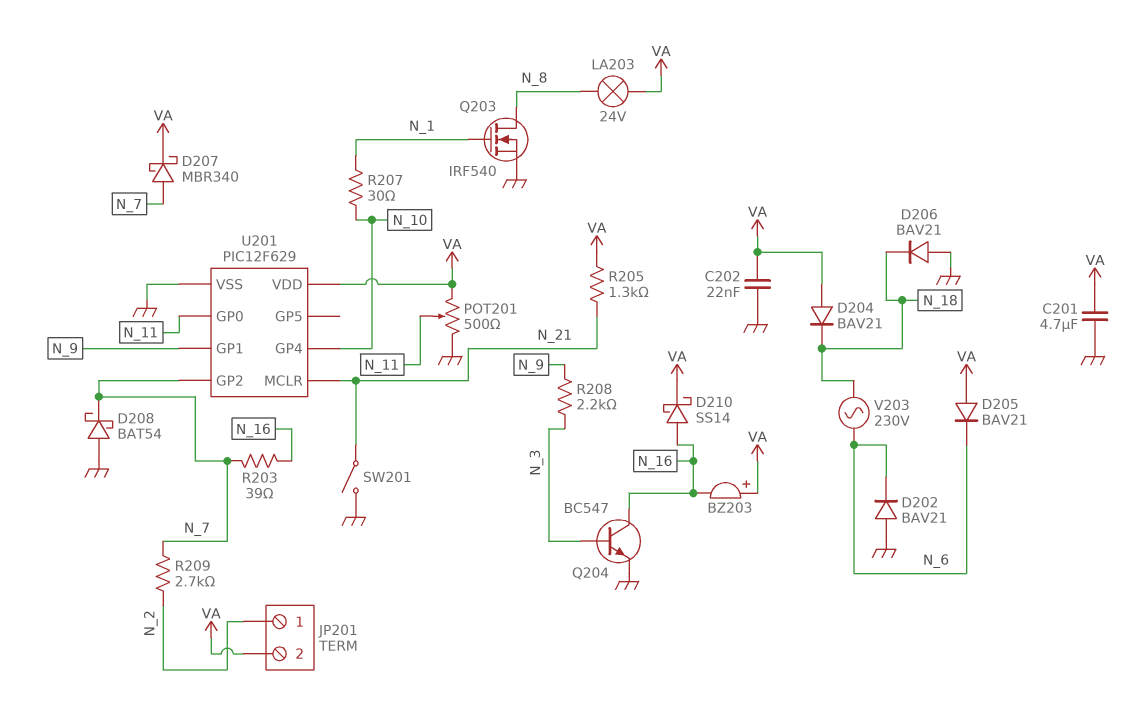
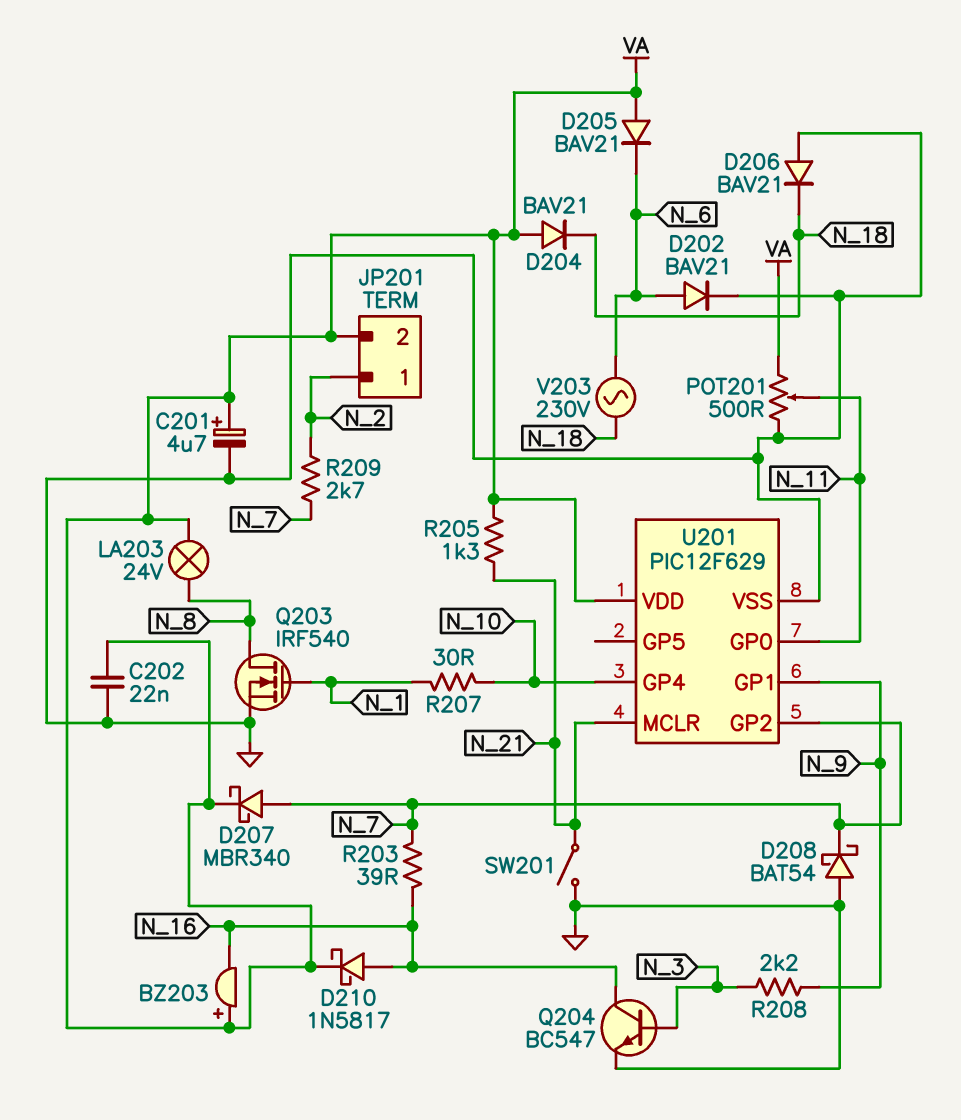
C201: 4.7uF (GND, VA) -> 4.7uF (plus VA, minus GND)
D202: diode BAV21 (A GND, K N_6) -> diode BAV21 (A N_6, K GND)
D210: schottky SS14 (A N_16, K VA) -> schottky 1N5817 (A N_16, K VA)

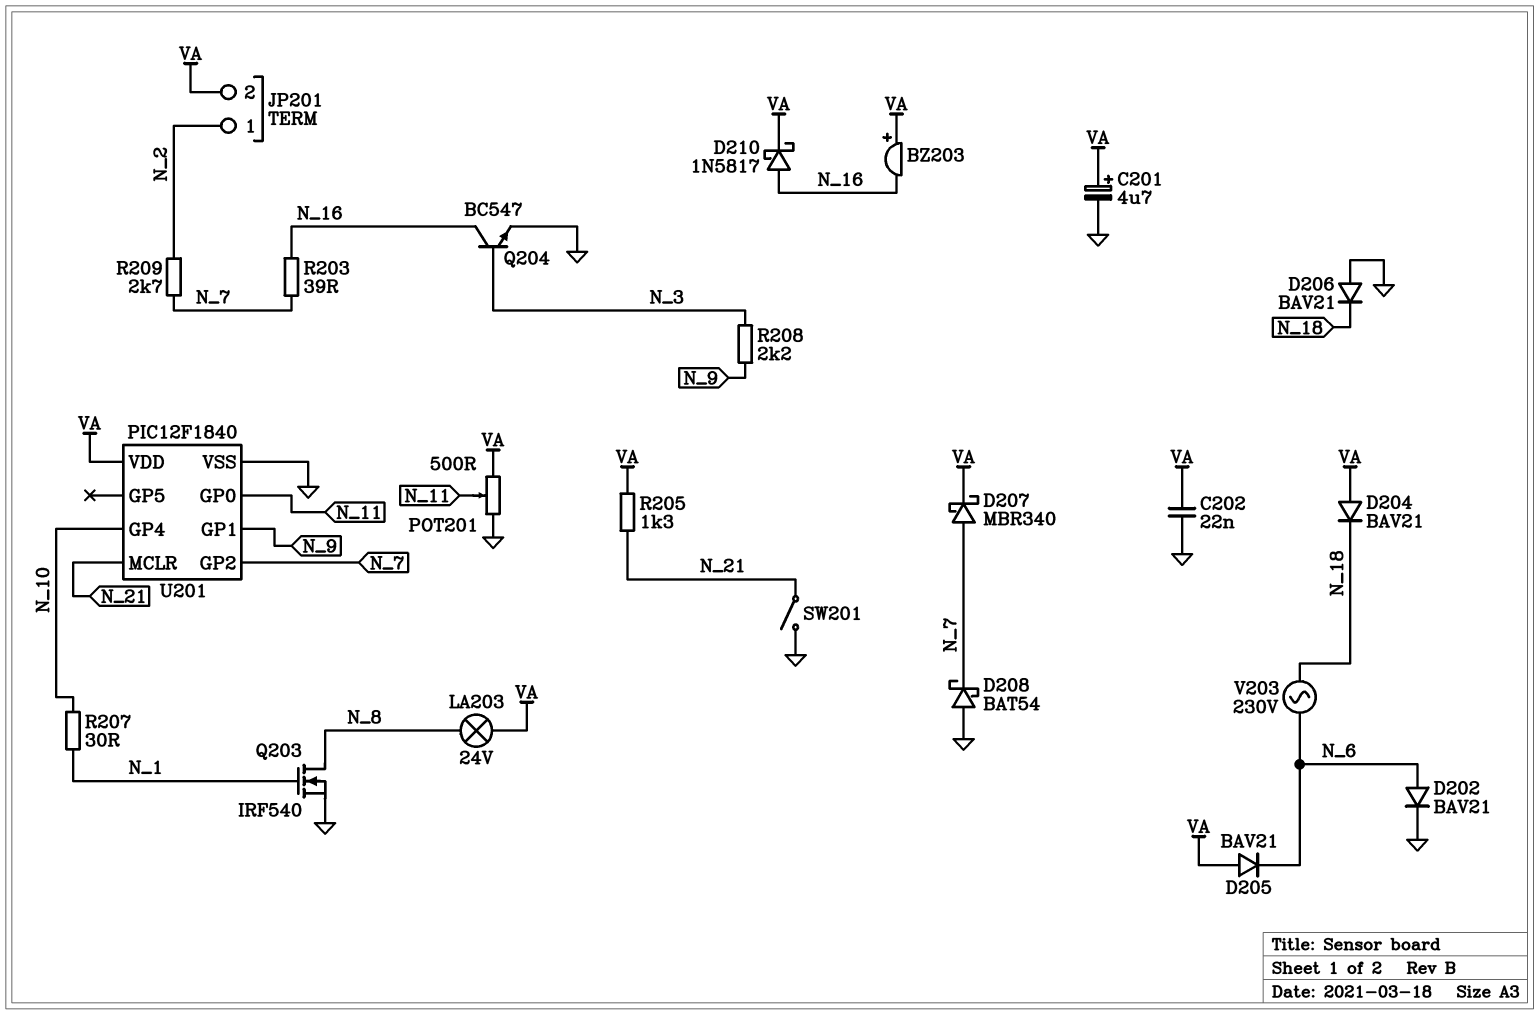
U201: PIC12F629 -> PIC12F1840

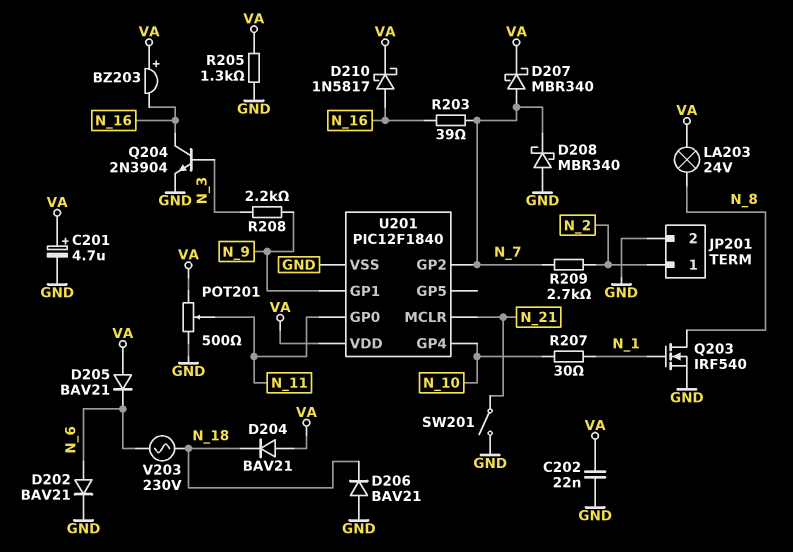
D208: schottky BAT54 (A GND, K N_7) -> schottky MBR340 (A GND, K N_7)
JP201 pin 2: VA -> GND
Q204: NPN BC547 (B N_3, C N_16, E GND) -> NPN 2N3904 (B N_3, C N_16, E GND)
R205: 1.3k (N_21, VA) -> 1.3k (GND, VA)

